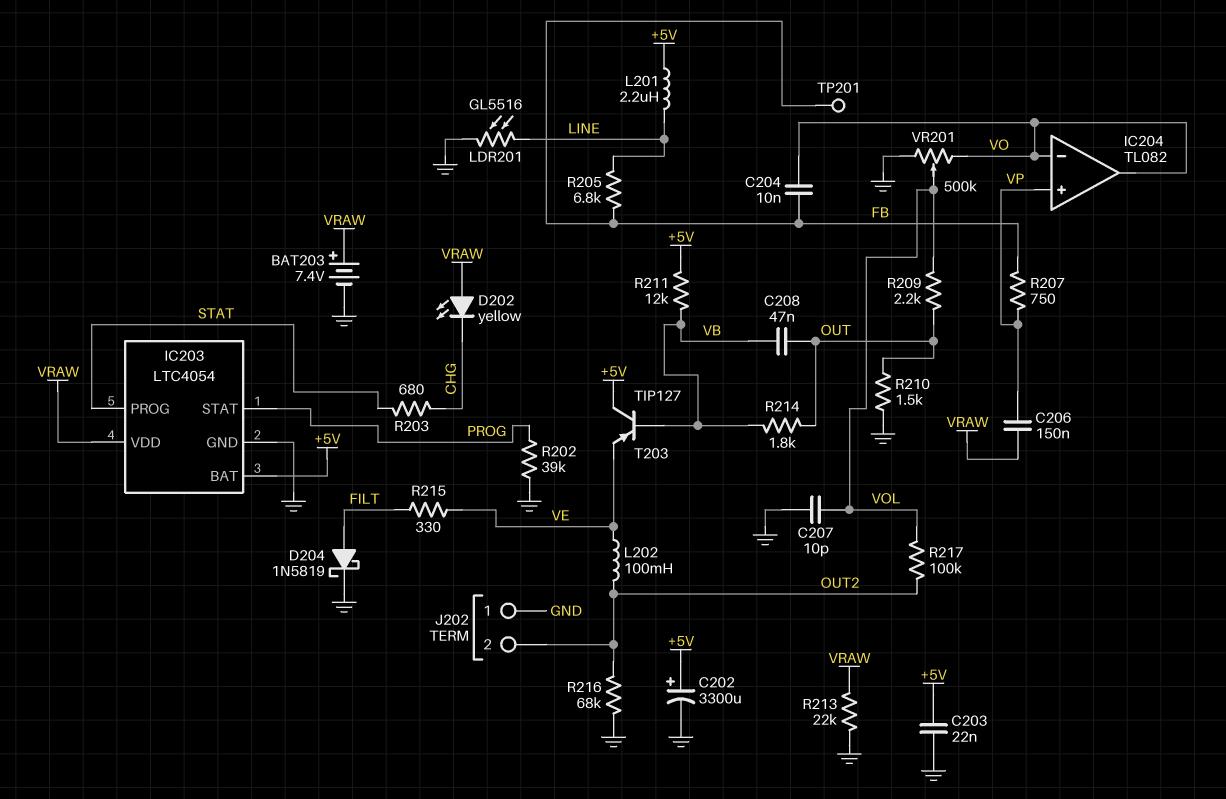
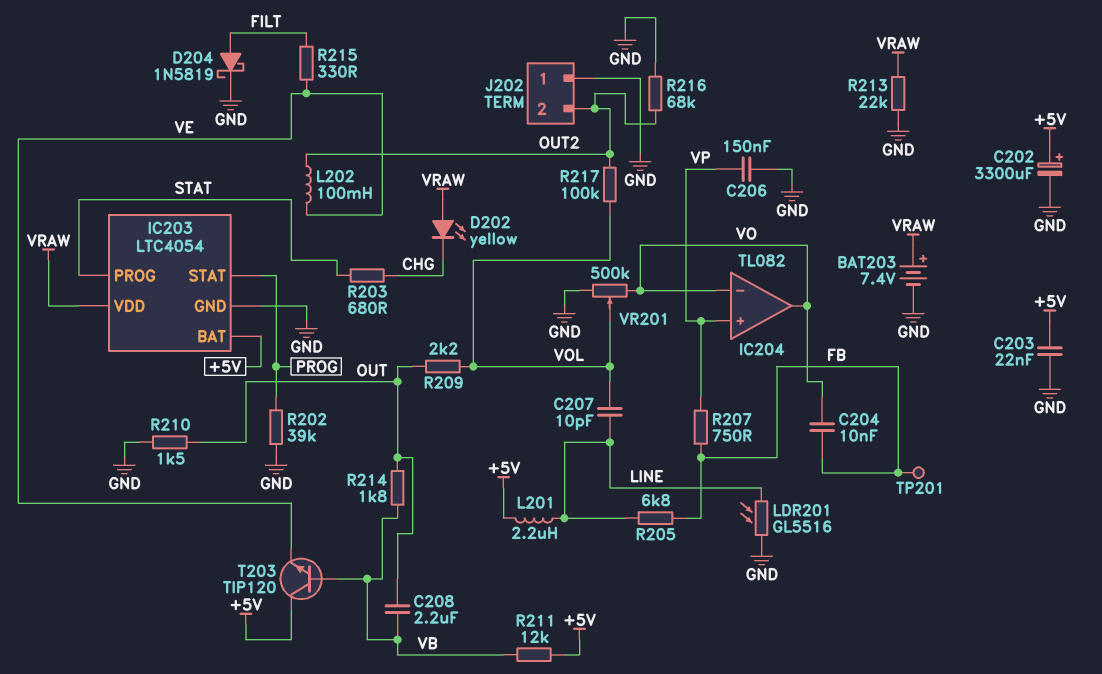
C206: 150nF (VP, VRAW) -> 150nF (GND, VP)
C207: 10pF (GND, VOL) -> 10pF (LINE, VOL)
C208: 47nF (OUT, VB) -> 2.2uF (OUT, VB)
T203: PNP TIP127 (B VB, C +5V, E VE) -> NPN TIP120 (B VB, C +5V, E VE)

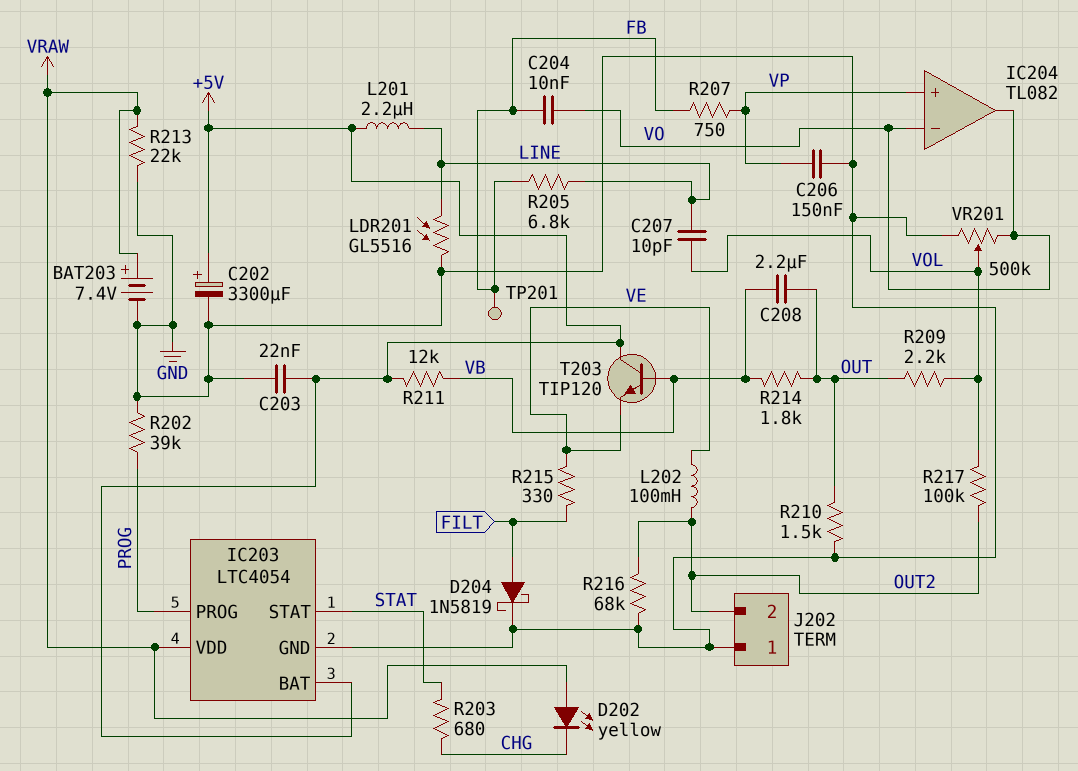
IC203 pin PROG: STAT -> PROG
IC203 pin STAT: PROG -> STAT

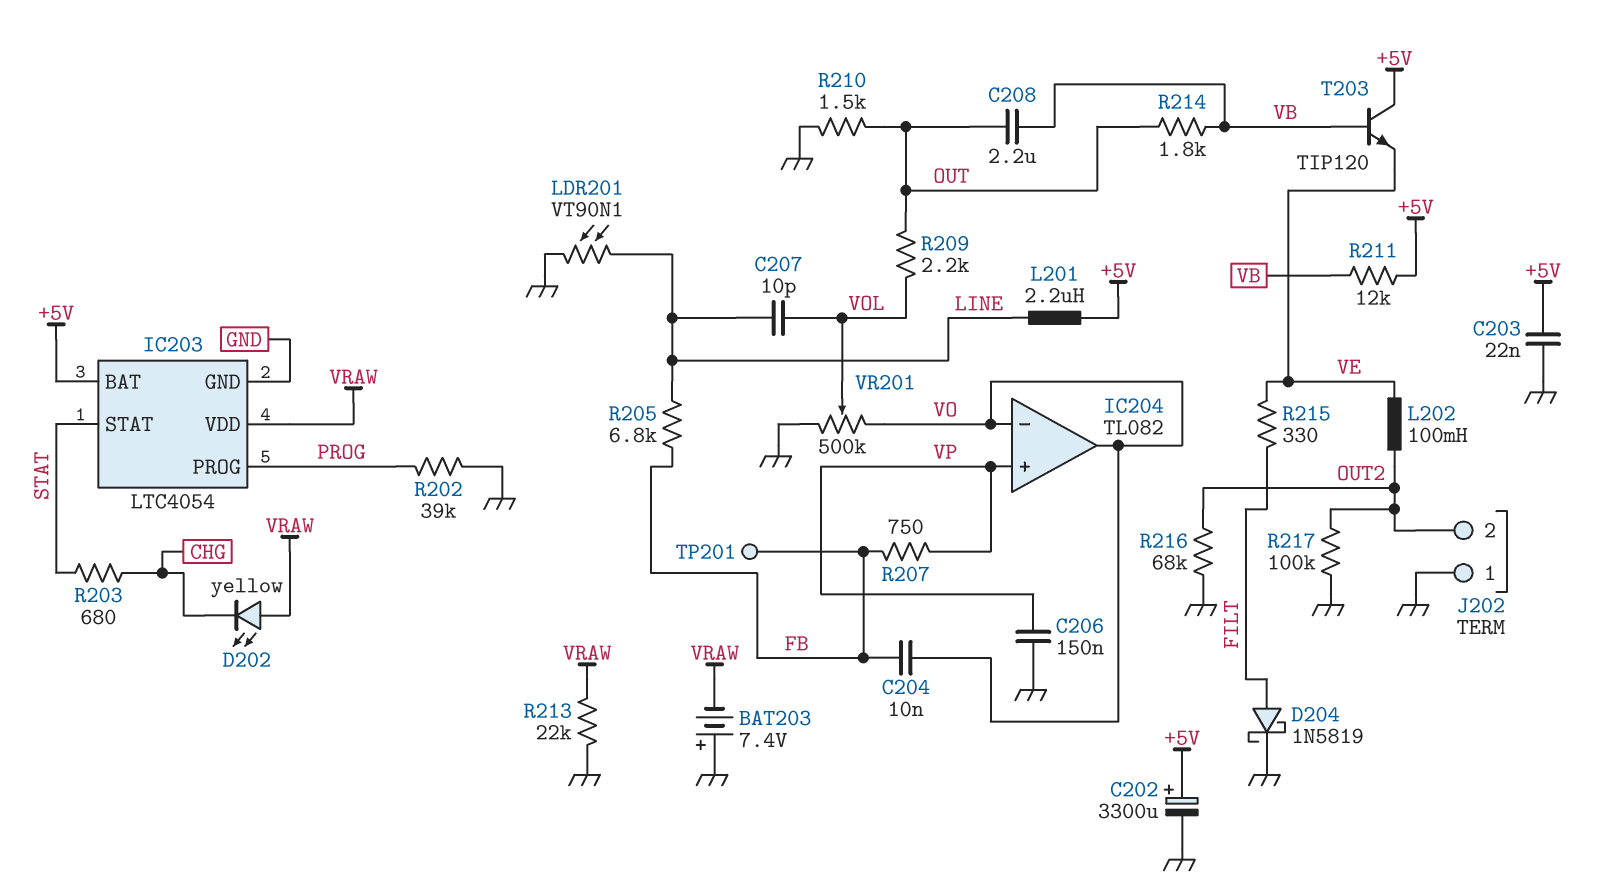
BAT203: 7.4V (plus VRAW, minus GND) -> 7.4V (plus GND, minus VRAW)
LDR201: GL5516 (GND, LINE) -> VT90N1 (GND, LINE)
R217: 100k (OUT2, VOL) -> 100k (GND, OUT2)

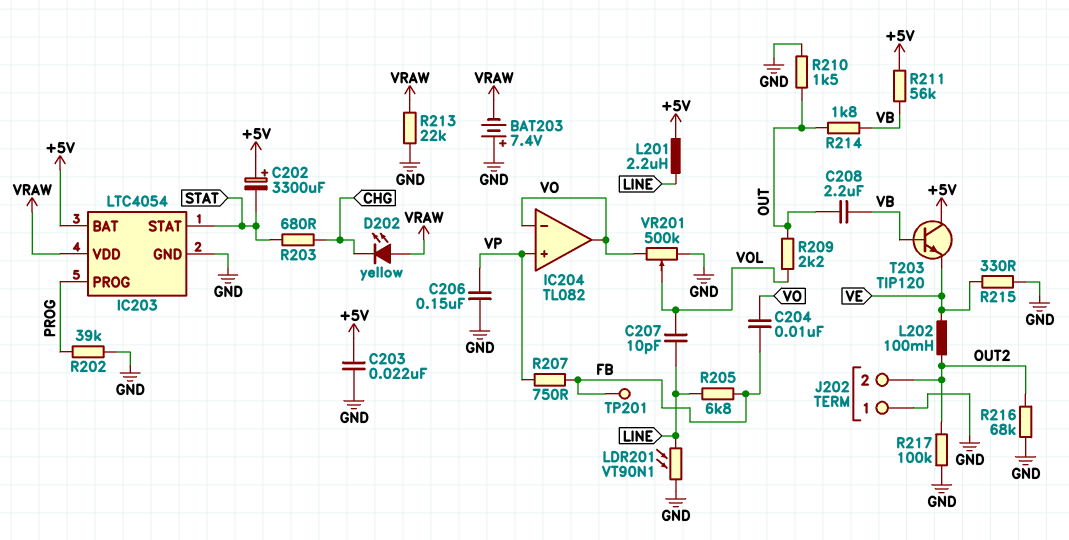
C202: 3300uF (plus +5V, minus GND) -> 3300uF (plus +5V, minus STAT)
D204: schottky 1N5819 (A FILT, K GND) -> none
R211: 12k (+5V, VB) -> 56k (+5V, VB)
R215: 330 (FILT, VE) -> 330 (GND, VE)

